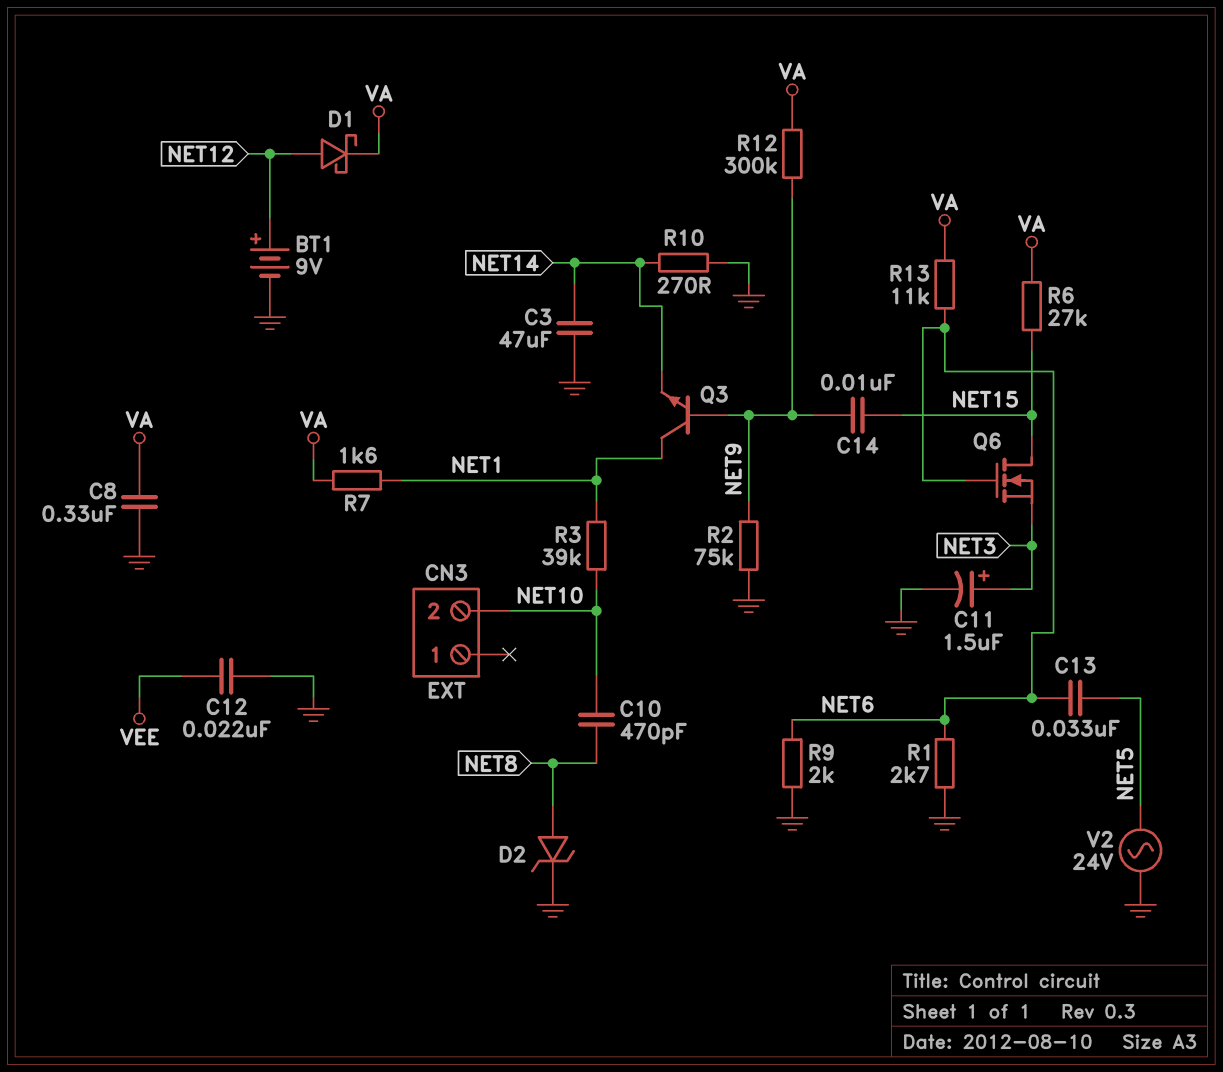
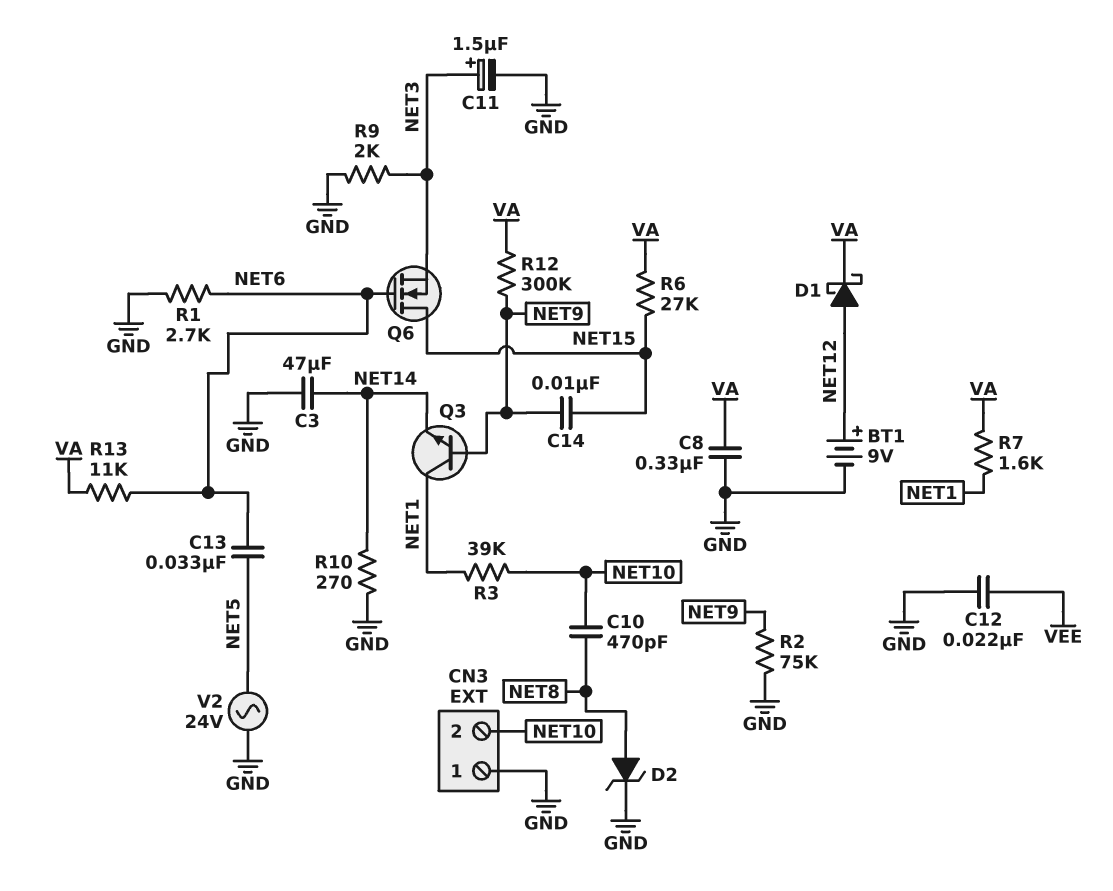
CN3 pin 1: none -> GND
R9: 2k (GND, NET6) -> 2k (GND, NET3)

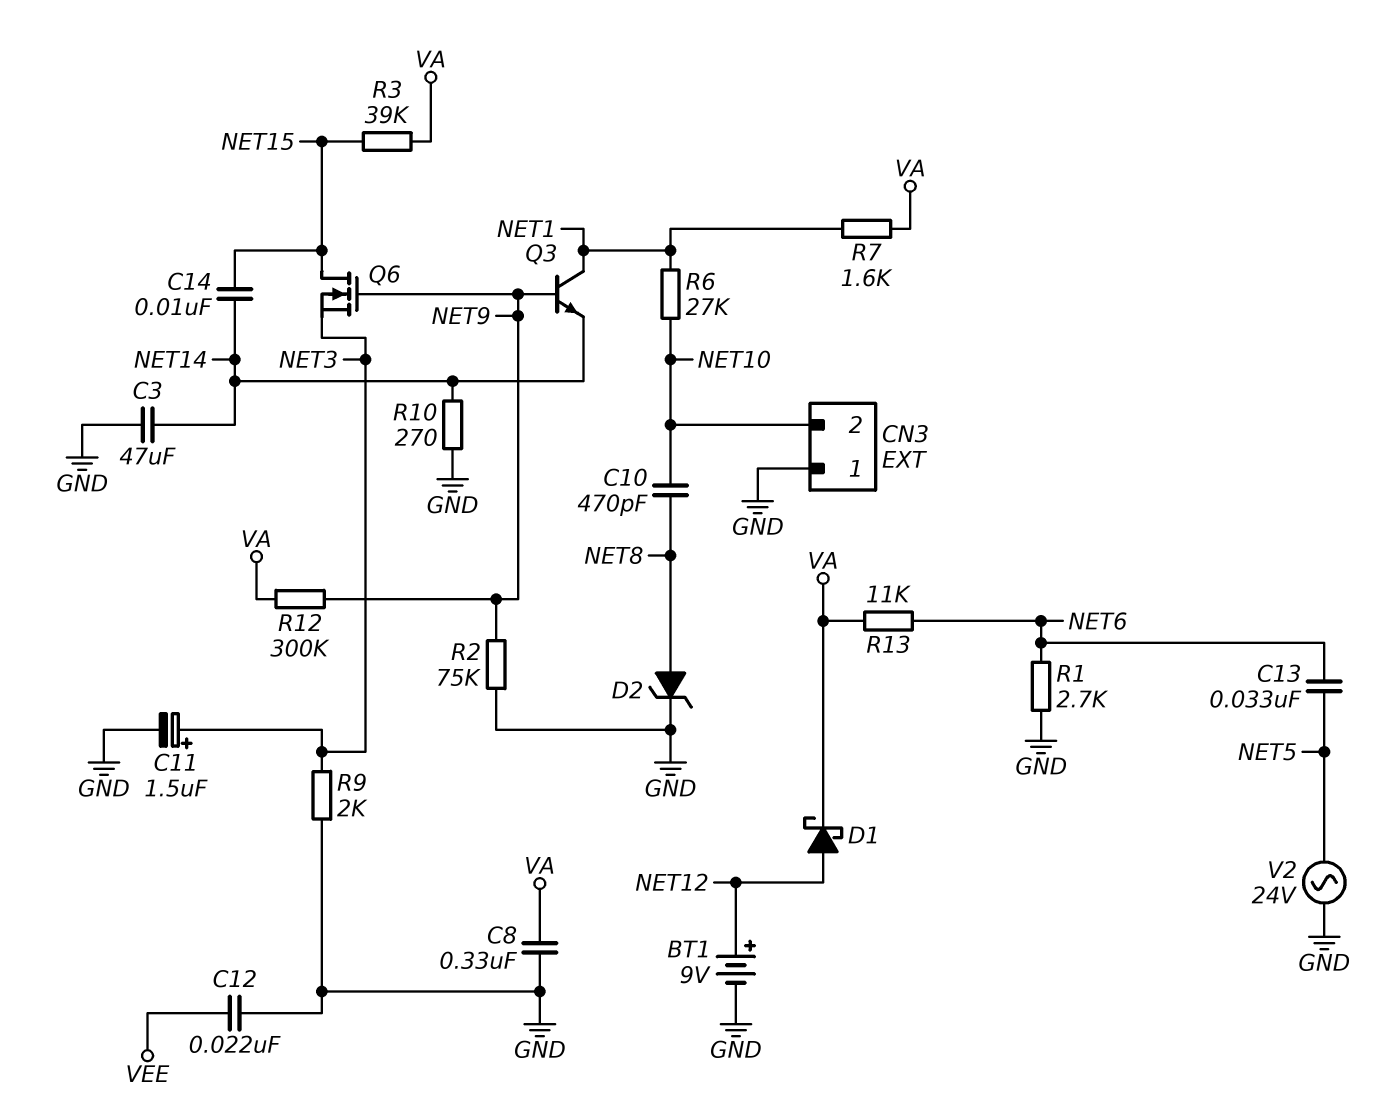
C14: 10nF (NET9, NET15) -> 10nF (NET14, NET15)
Q6: NMOS (G NET6, D NET15, S NET3) -> NMOS (G NET9, D NET15, S NET3)
R3: 39k (NET1, NET10) -> 39k (NET15, VA)
R6: 27k (NET15, VA) -> 27k (NET1, NET10)

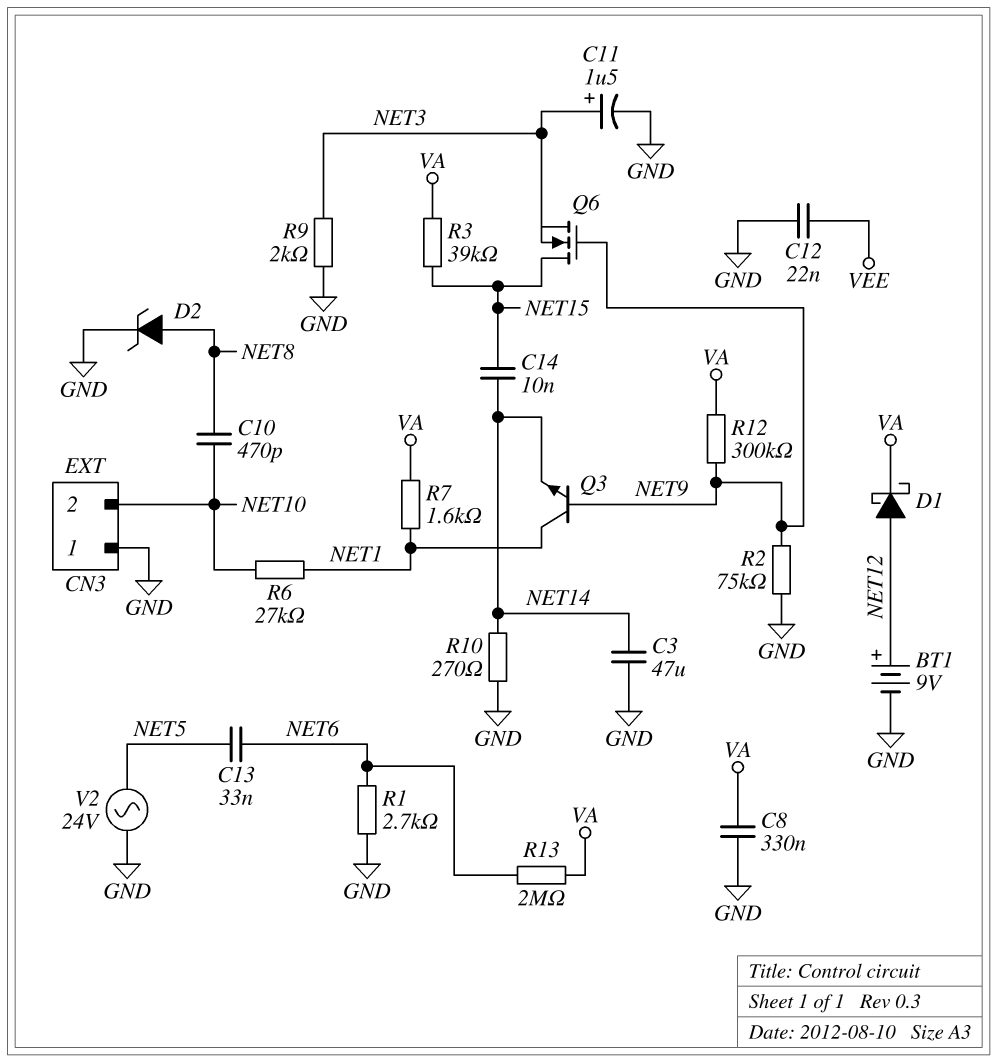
R13: 11k (NET6, VA) -> 2M (NET6, VA)

